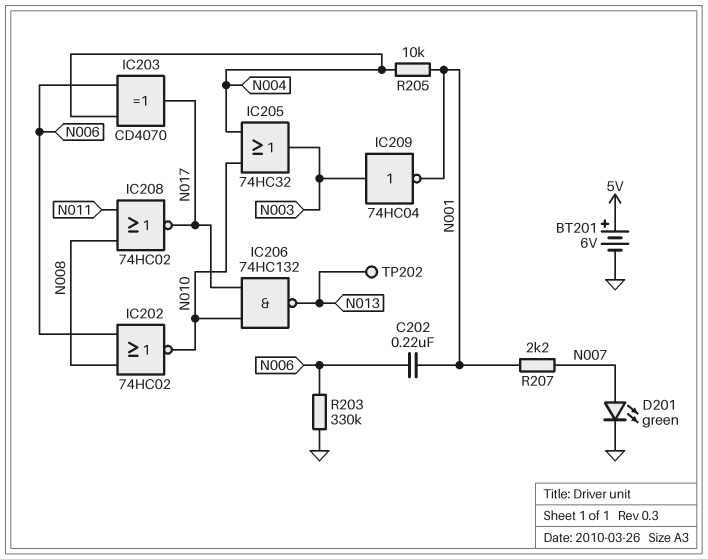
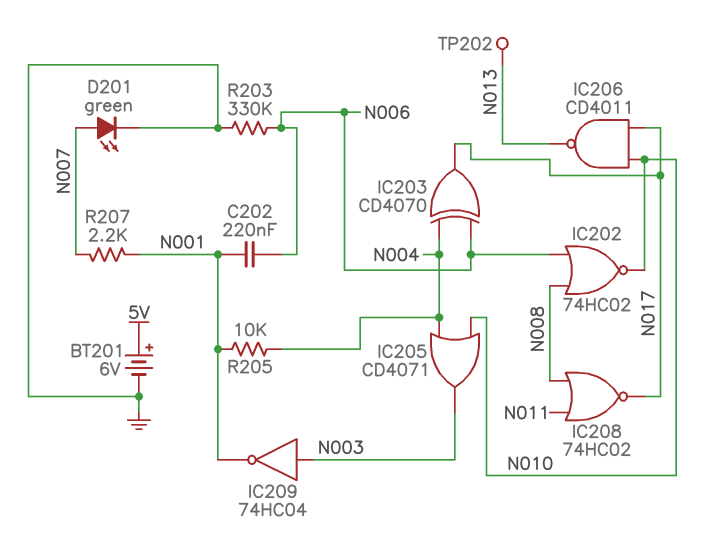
IC205: OR 74HC32 (in N004, in N010, out N003) -> OR CD4071 (in N004, in N010, out N003)
IC206: NAND 74HC132 (in N010, in N017, out N013) -> NAND CD4011 (in N010, in N017, out N013)

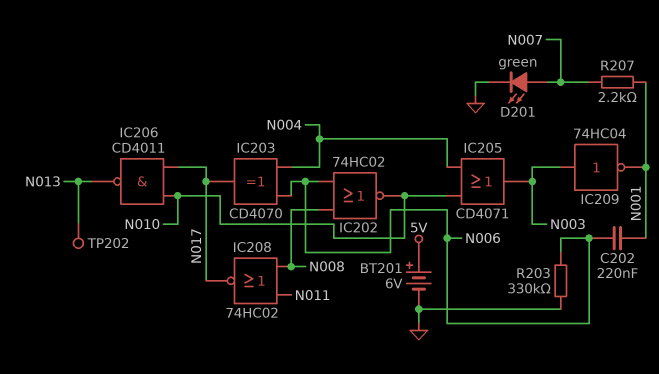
R205: 10k (N001, N004) -> none

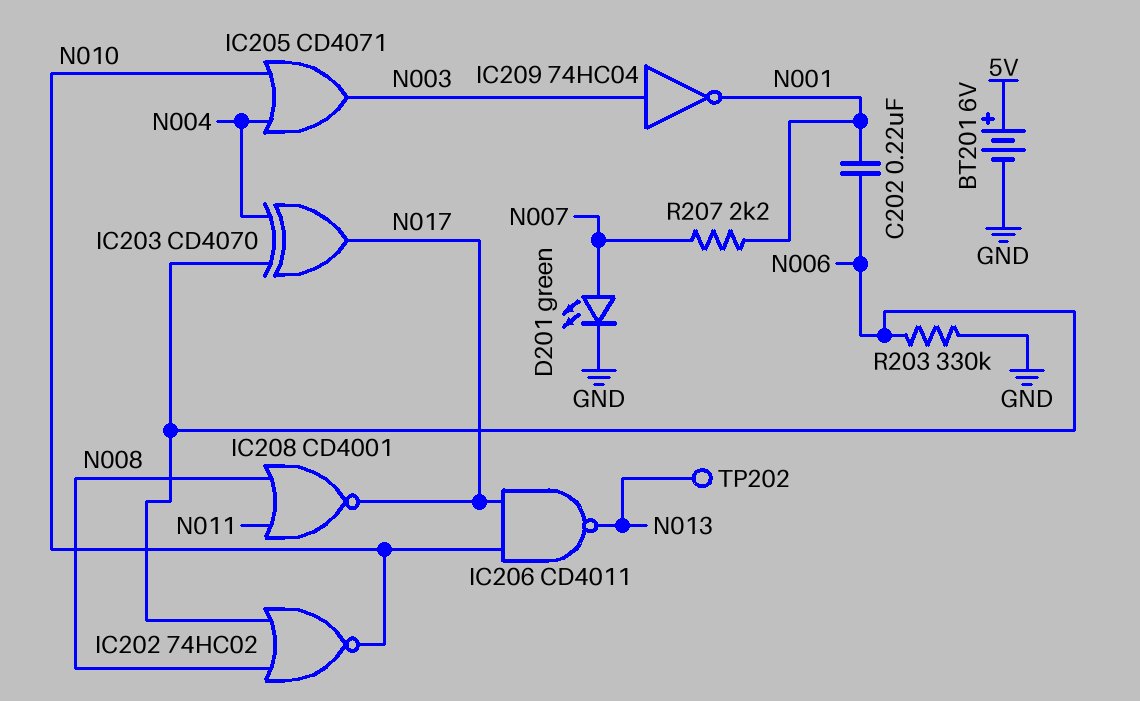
IC208: NOR 74HC02 (in N008, in N011, out N017) -> NOR CD4001 (in N008, in N011, out N017)

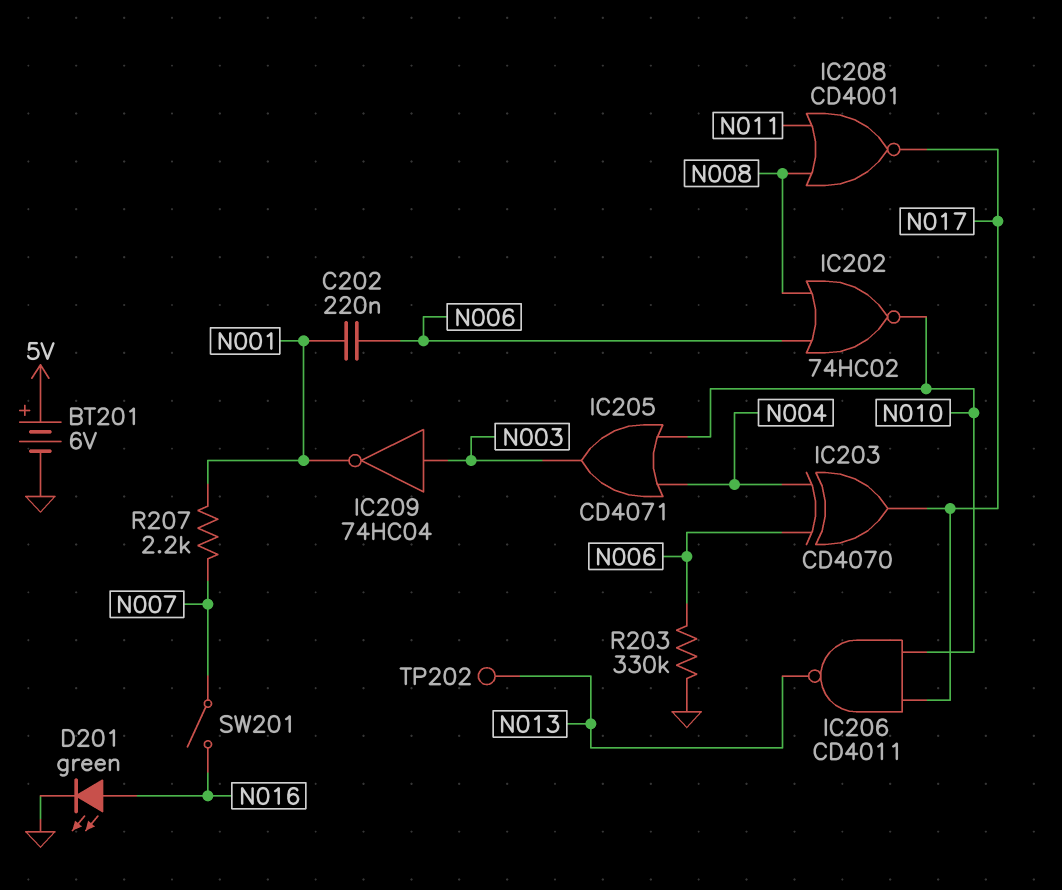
D201: LED green (A N007, K GND) -> LED green (A N016, K GND)
SW201: none -> switch (N007, N016)

